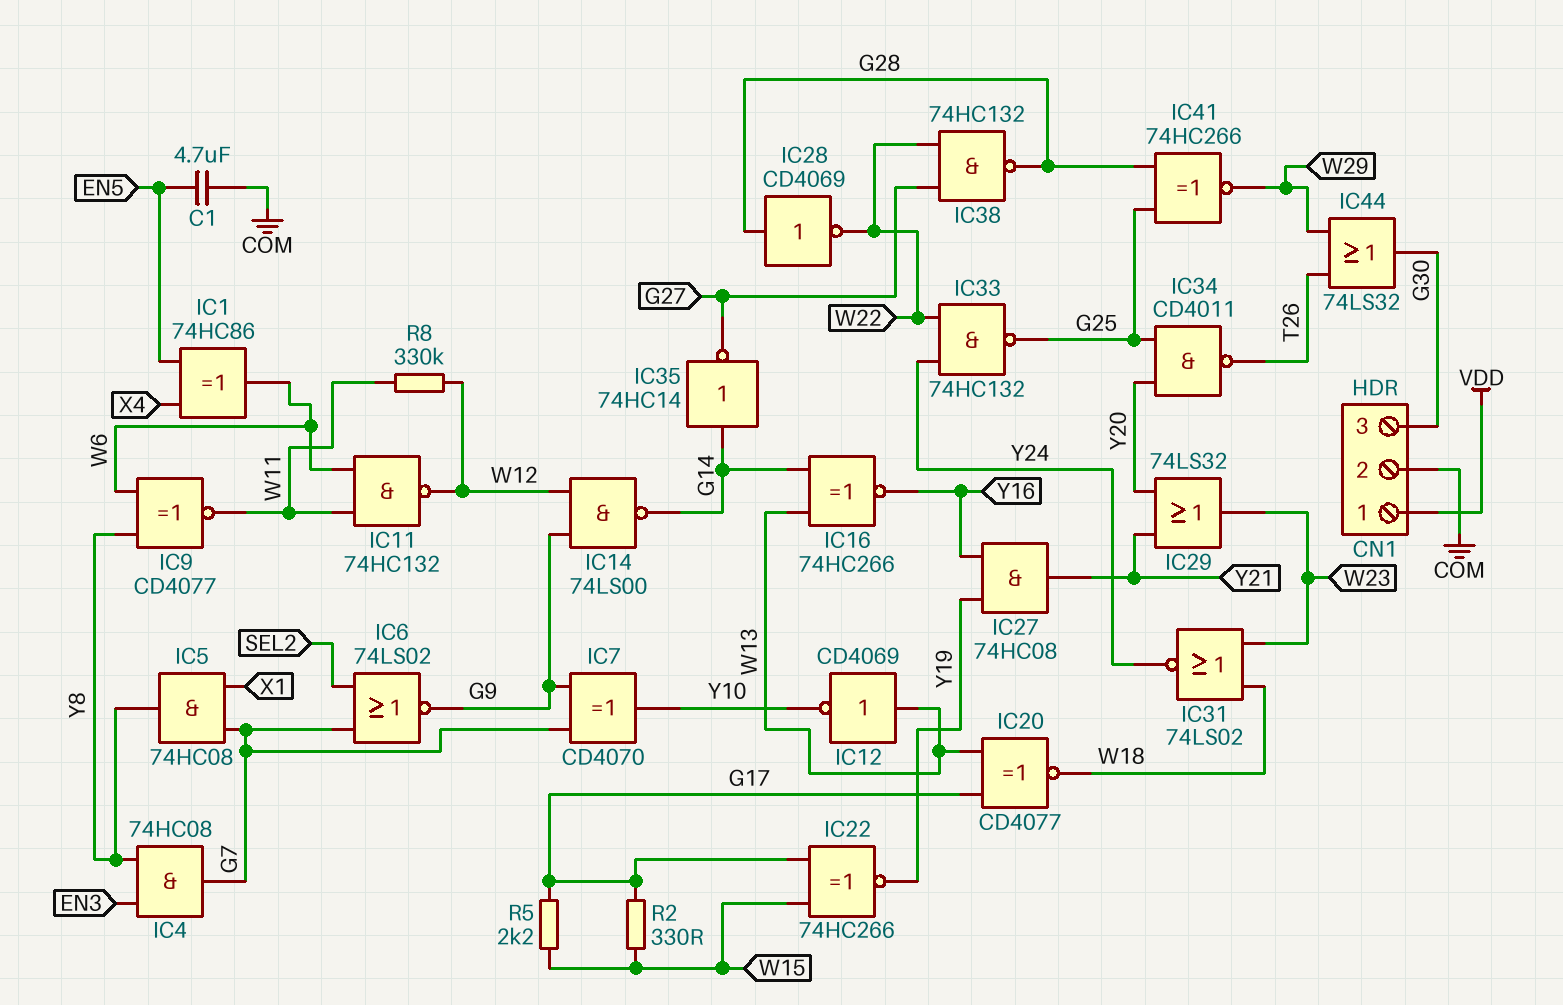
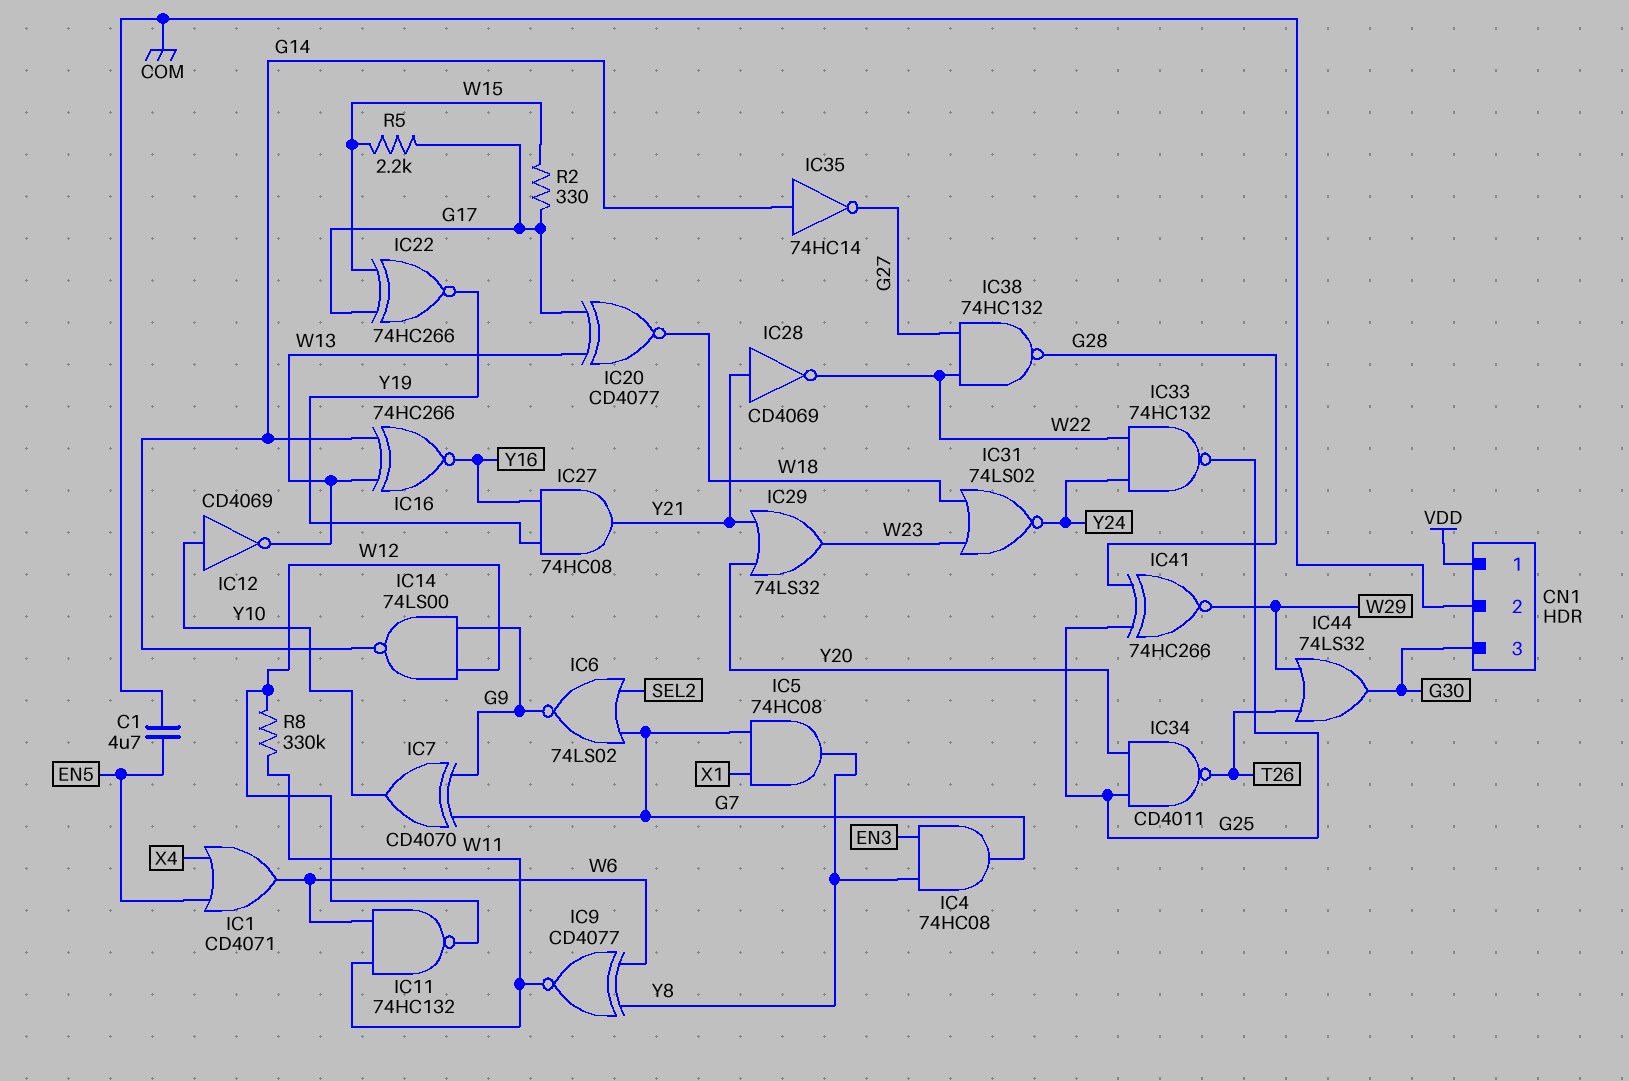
IC1: XOR 74HC86 (in EN5, in X4, out W6) -> OR CD4071 (in EN5, in X4, out W6)
IC12: NOT CD4069 (in W13, out Y10) -> NOT CD4069 (in Y10, out W13)
IC28: NOT CD4069 (in G28, out W22) -> NOT CD4069 (in Y21, out W22)

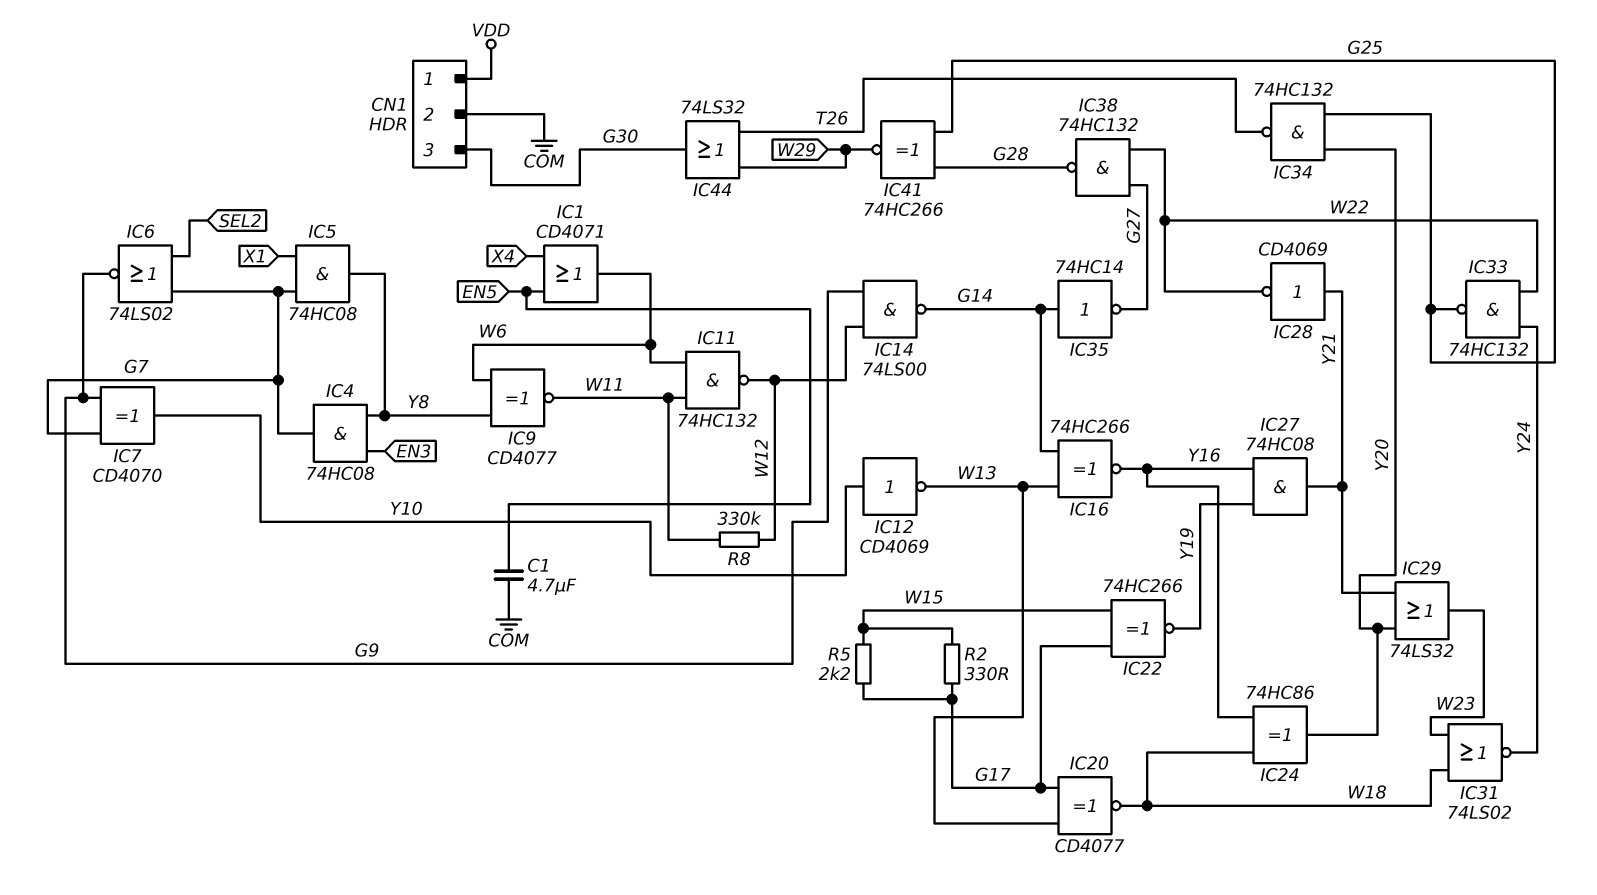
IC24: none -> XOR 74HC86 (in W18, in Y16, out Y20)
IC34: NAND CD4011 (in G25, in Y20, out T26) -> NAND 74HC132 (in G25, in Y20, out T26)

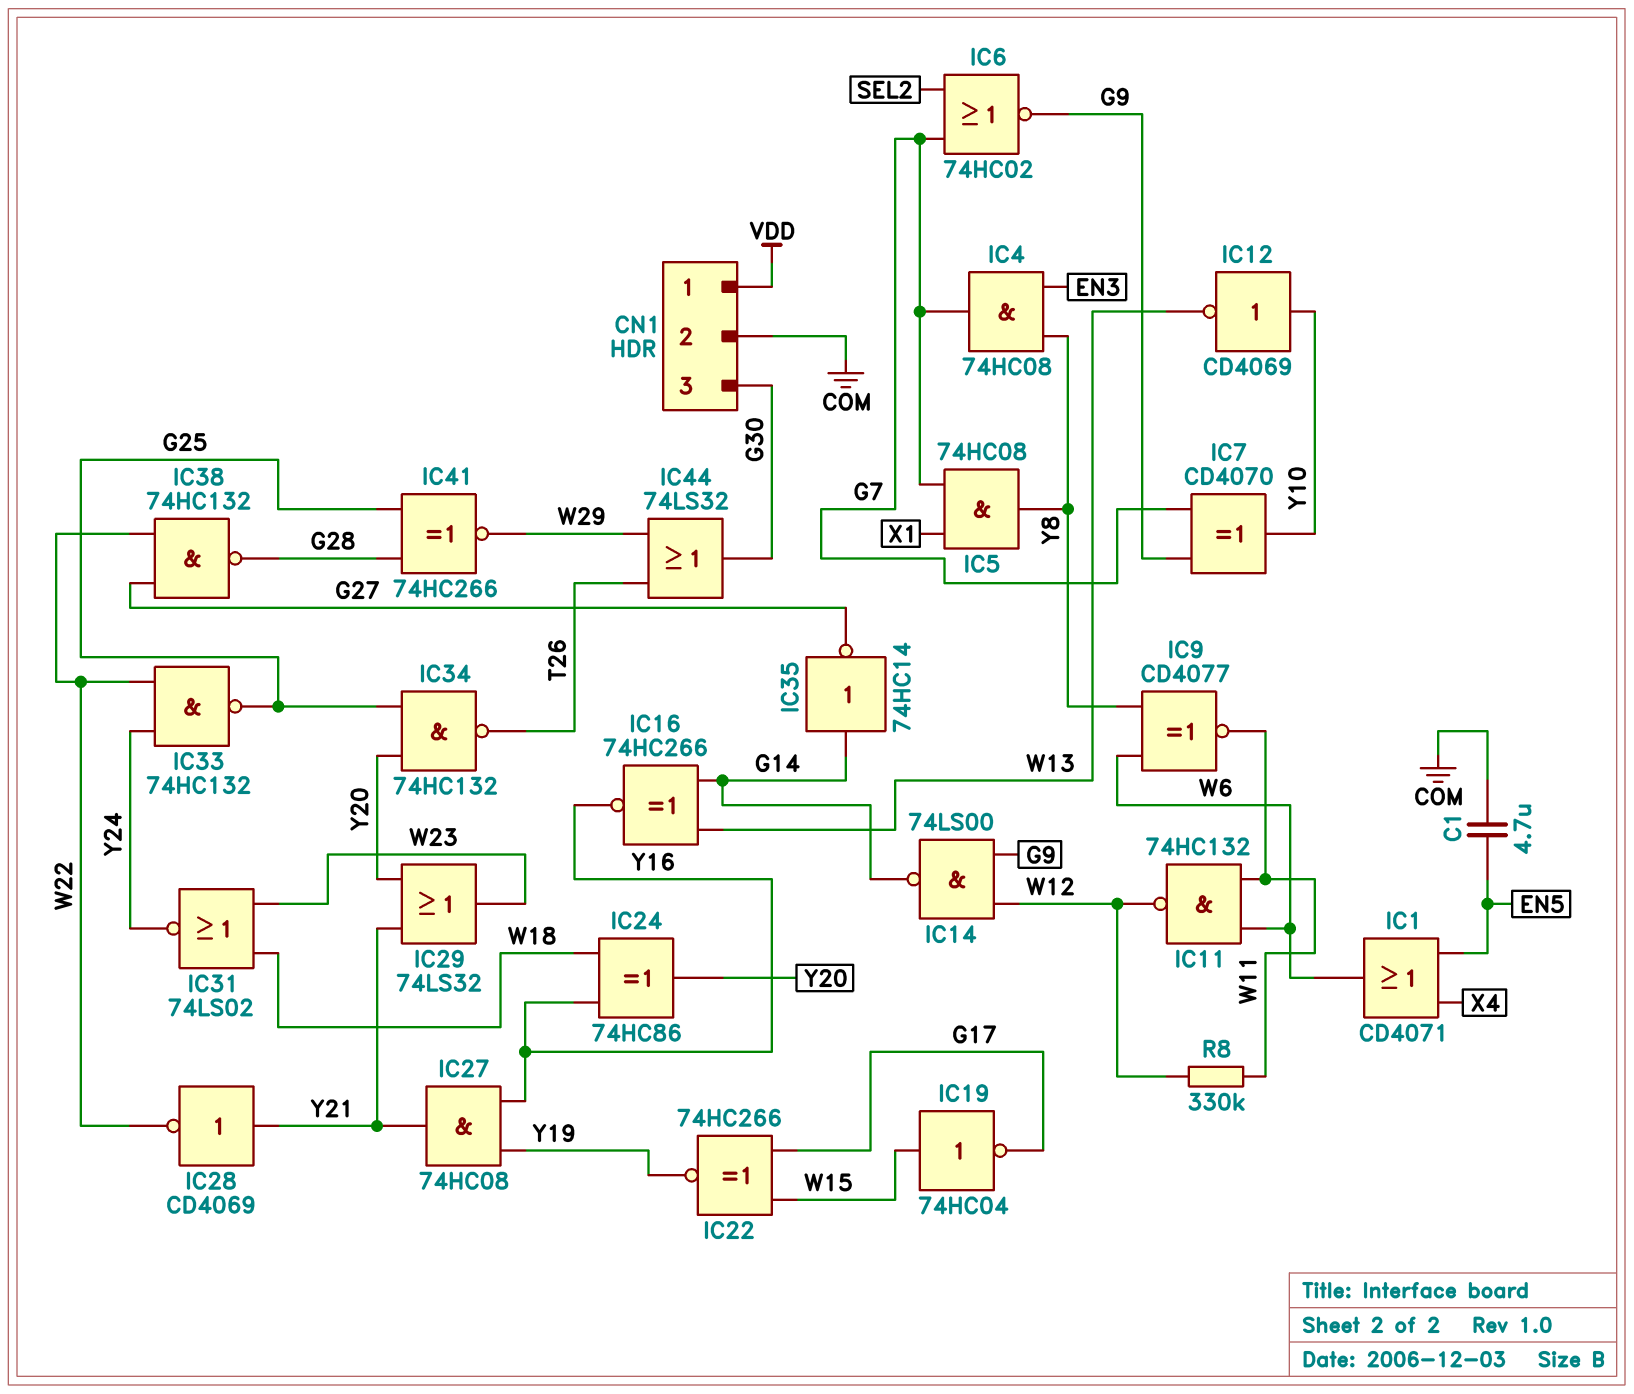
IC6: NOR 74LS02 (in G7, in SEL2, out G9) -> NOR 74HC02 (in G7, in SEL2, out G9)
IC19: none -> NOT 74HC04 (in W15, out G17)
IC20: XNOR CD4077 (in G17, in W13, out W18) -> none
R2: 330 (G17, W15) -> none
R5: 2.2k (G17, W15) -> none

